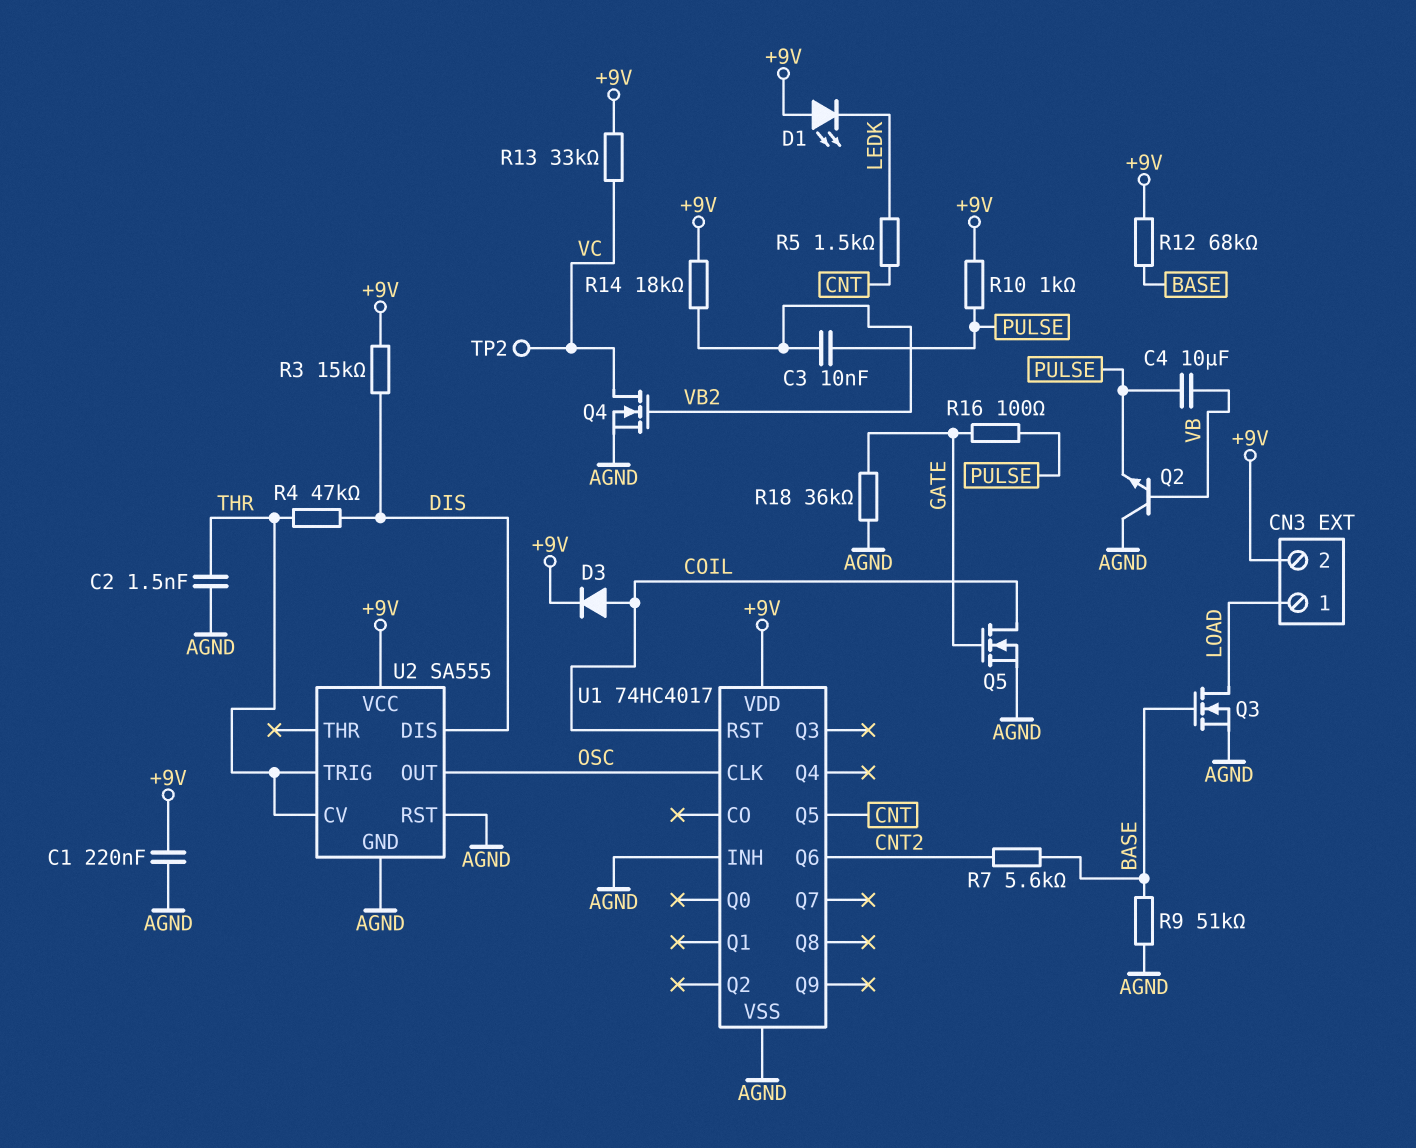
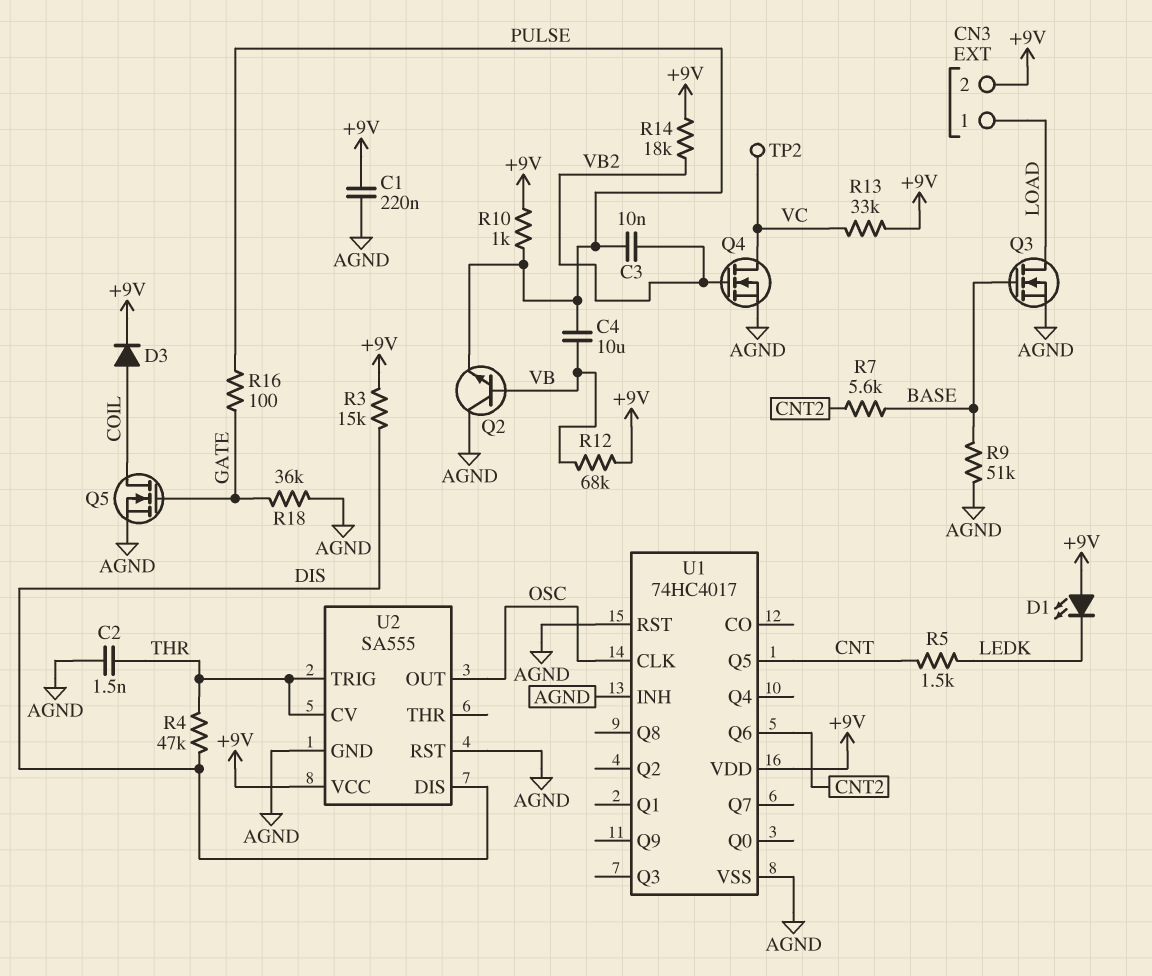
R12: 68k (+9V, BASE) -> 68k (+9V, VB)
U1 pin RST: COIL -> AGND

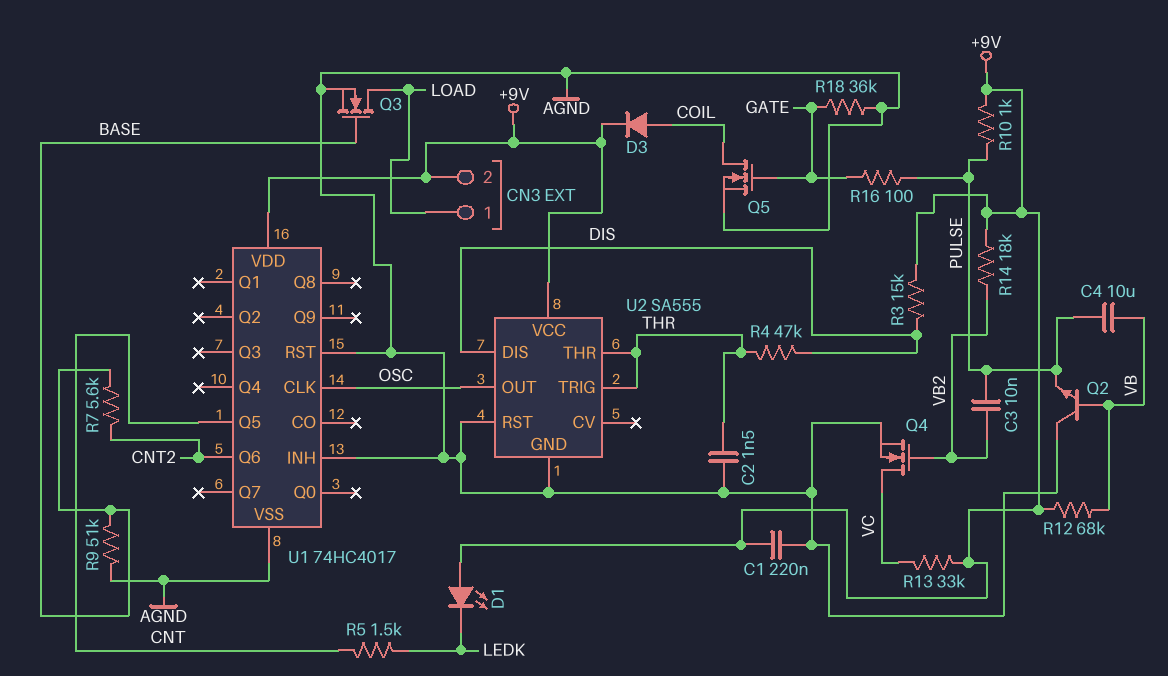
TP2: test point (VC) -> none
U2 pin CV: THR -> none
U2 pin THR: none -> THR

